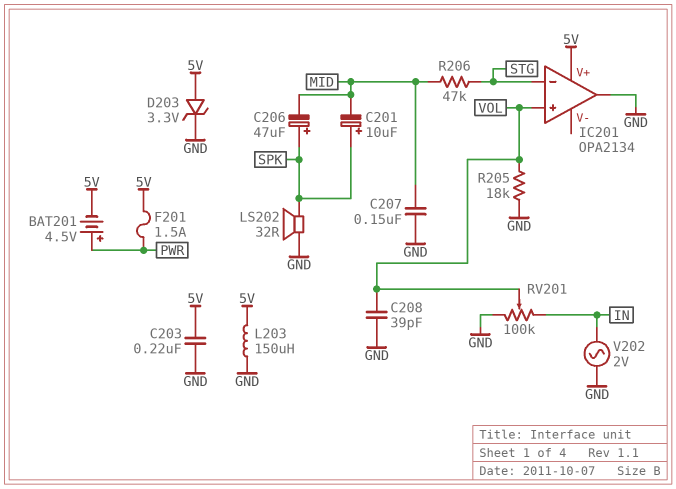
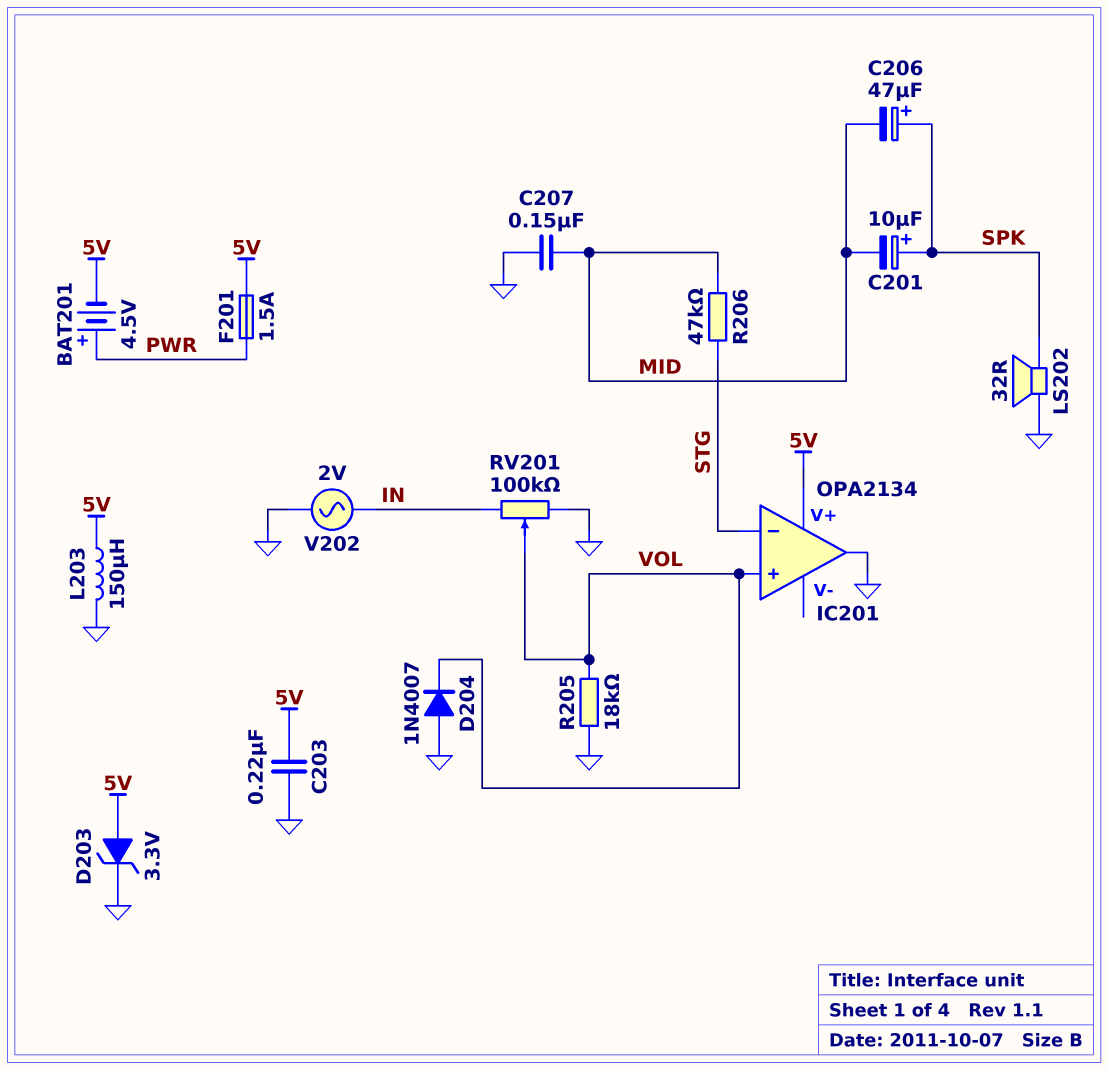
C208: 39pF (GND, VOL) -> none
D204: none -> diode 1N4007 (A GND, K VOL)

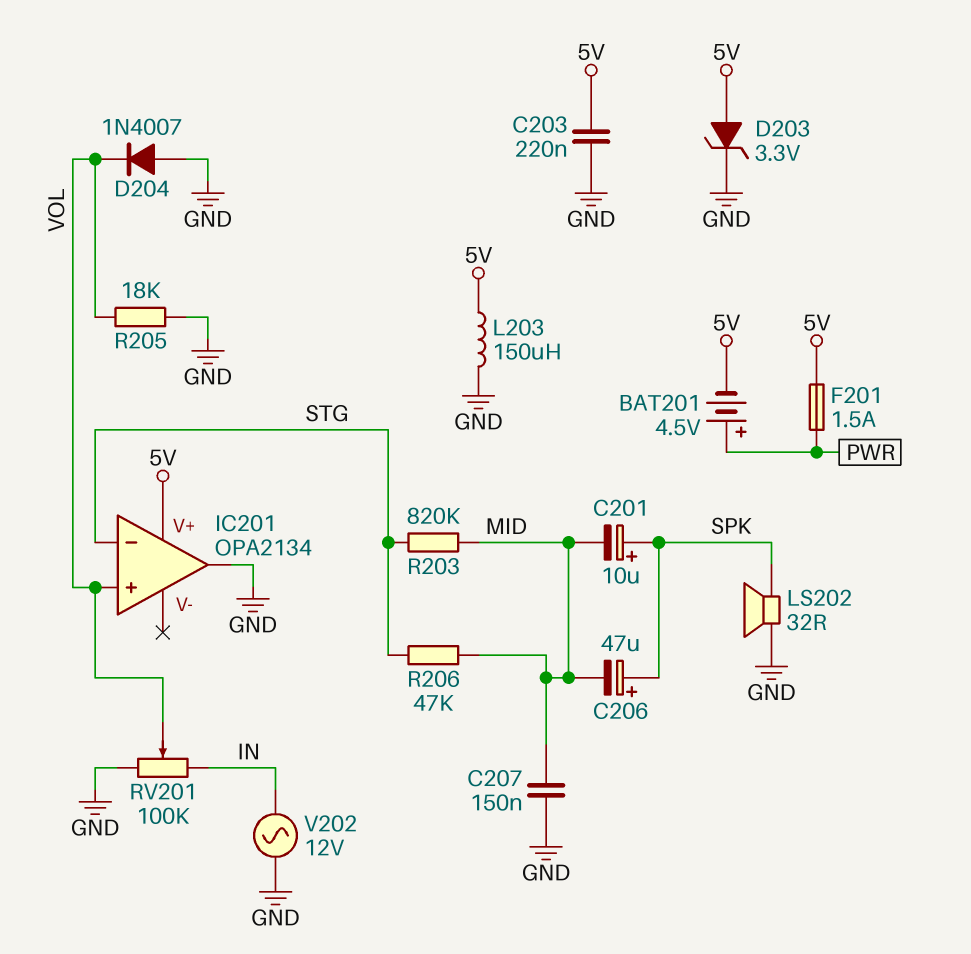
R203: none -> 820k (MID, STG)
V202: AC 2V (GND, IN) -> AC 12V (GND, IN)

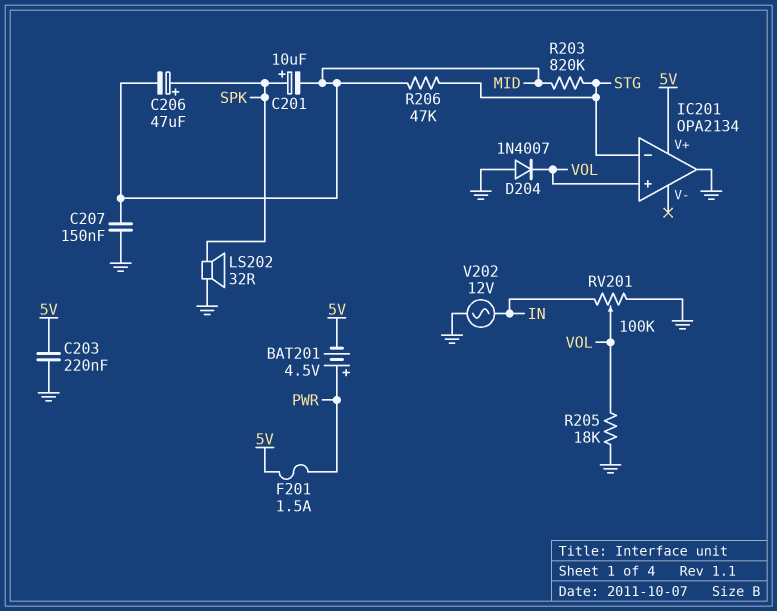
D203: zener 3.3V (A 5V, K GND) -> none
L203: 150uH (5V, GND) -> none

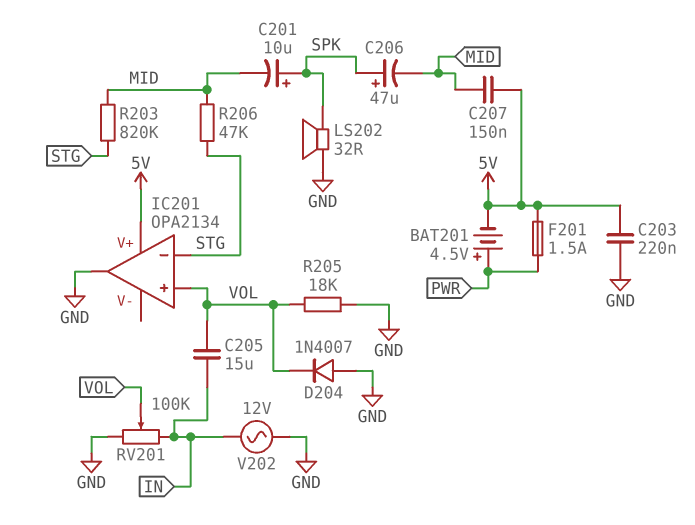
C205: none -> 15uF (IN, VOL)
C207: 150nF (GND, MID) -> 150nF (5V, MID)

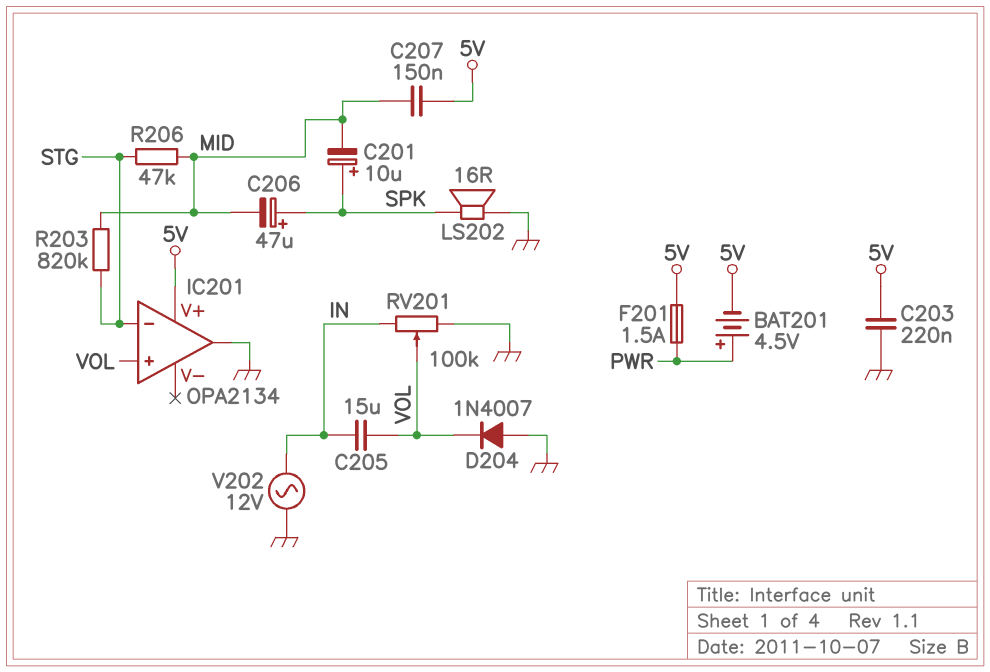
LS202: speaker 32R (GND, SPK) -> speaker 16R (GND, SPK)
R205: 18k (GND, VOL) -> none

